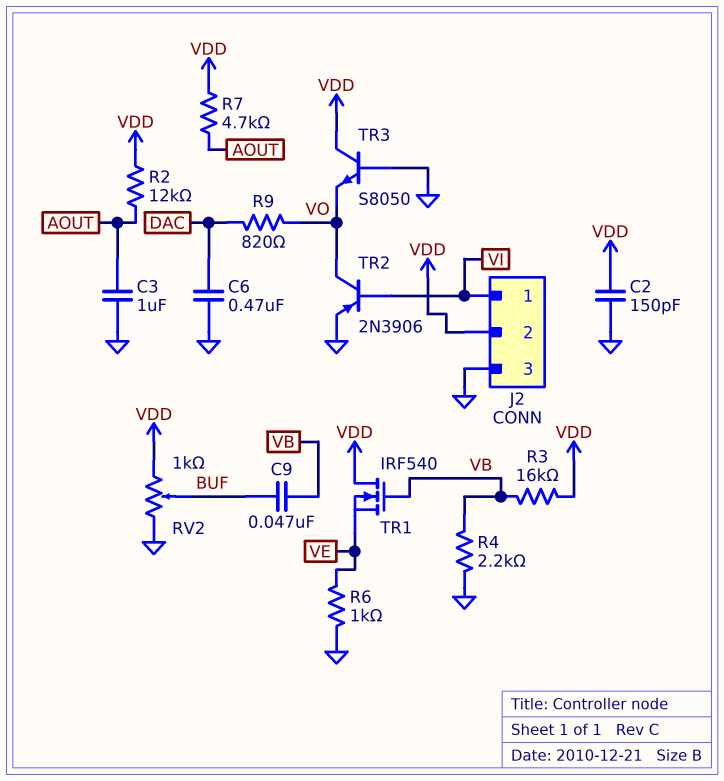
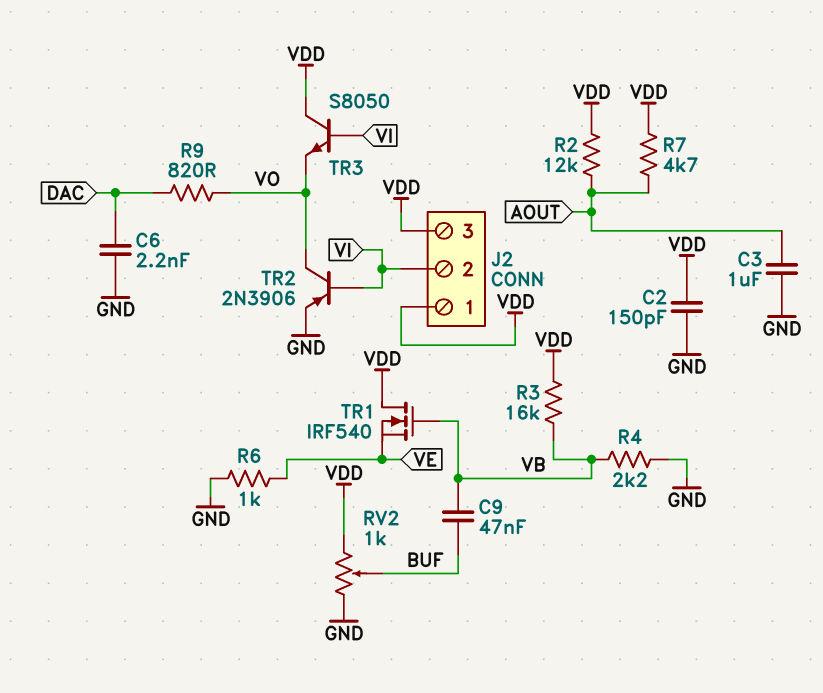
C6: 470nF (DAC, GND) -> 2.2nF (DAC, GND)
J2 pin 1: VI -> VDD
J2 pin 2: VDD -> VI
J2 pin 3: GND -> VDD
TR3: NPN S8050 (B GND, C VDD, E VO) -> NPN S8050 (B VI, C VDD, E VO)

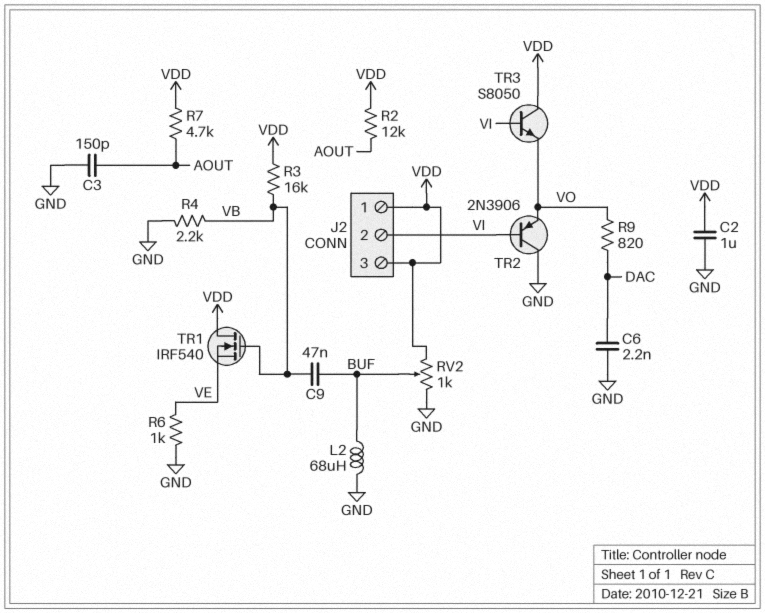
C2: 150pF (GND, VDD) -> 1uF (GND, VDD)
C3: 1uF (AOUT, GND) -> 150pF (AOUT, GND)
L2: none -> 68uH (BUF, GND)
TR2: PNP 2N3906 (B VI, C VO, E GND) -> PNP 2N3906 (B VI, C GND, E VO)

